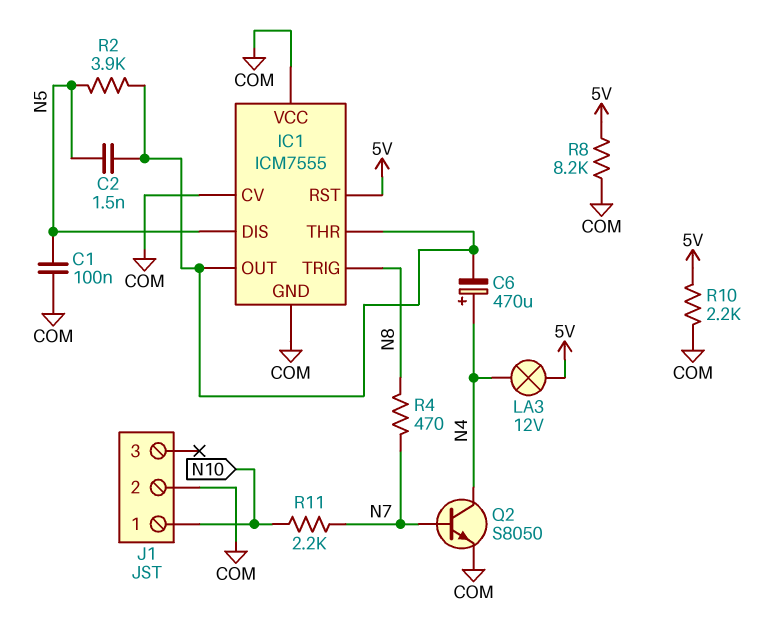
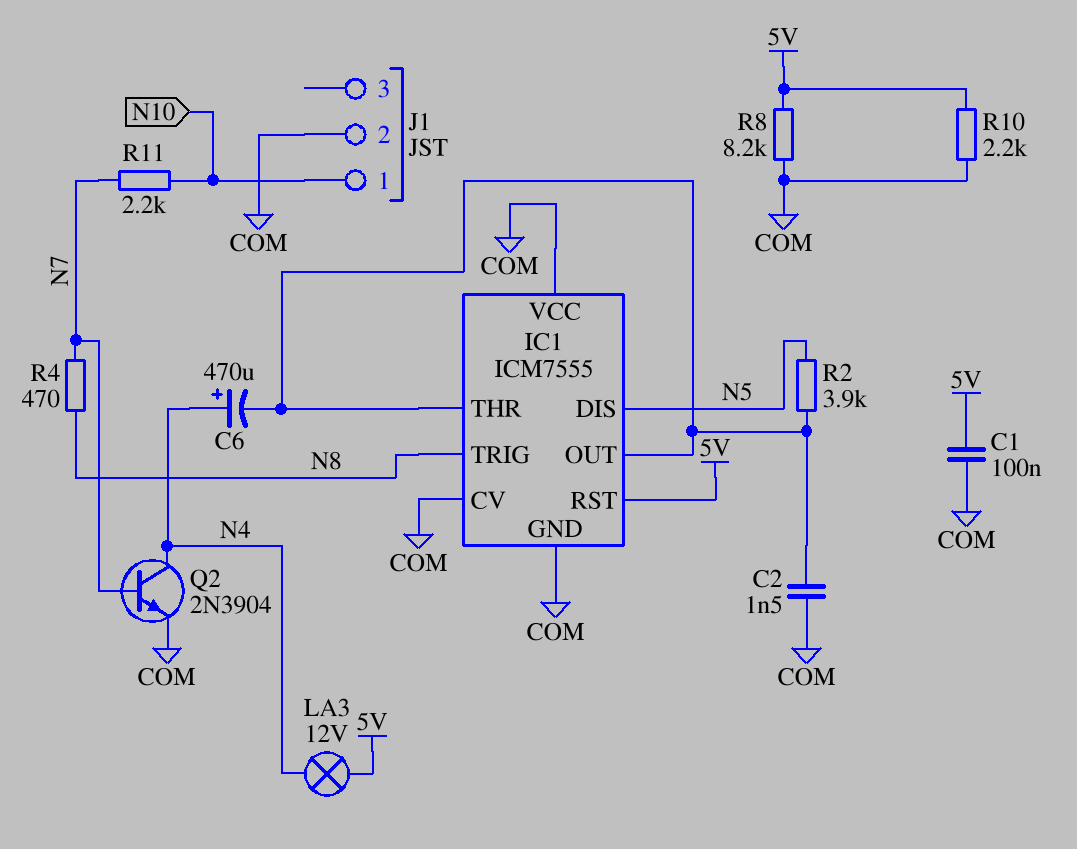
C1: 100nF (COM, N5) -> 100nF (5V, COM)
C2: 1.5nF (IC1/OUT, N5) -> 1.5nF (COM, IC1/OUT)
Q2: NPN S8050 (B N7, C N4, E COM) -> NPN 2N3904 (B N7, C N4, E COM)

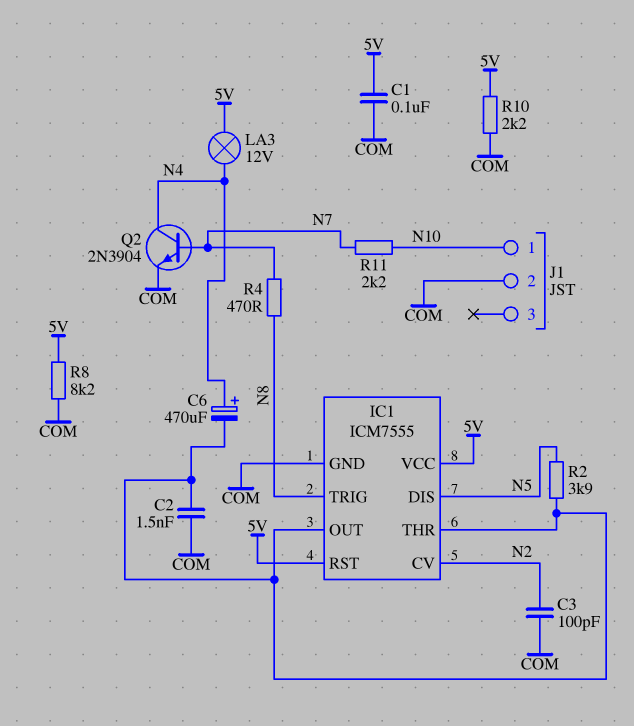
C3: none -> 100pF (COM, N2)
IC1 pin CV: COM -> N2
IC1 pin VCC: COM -> 5V

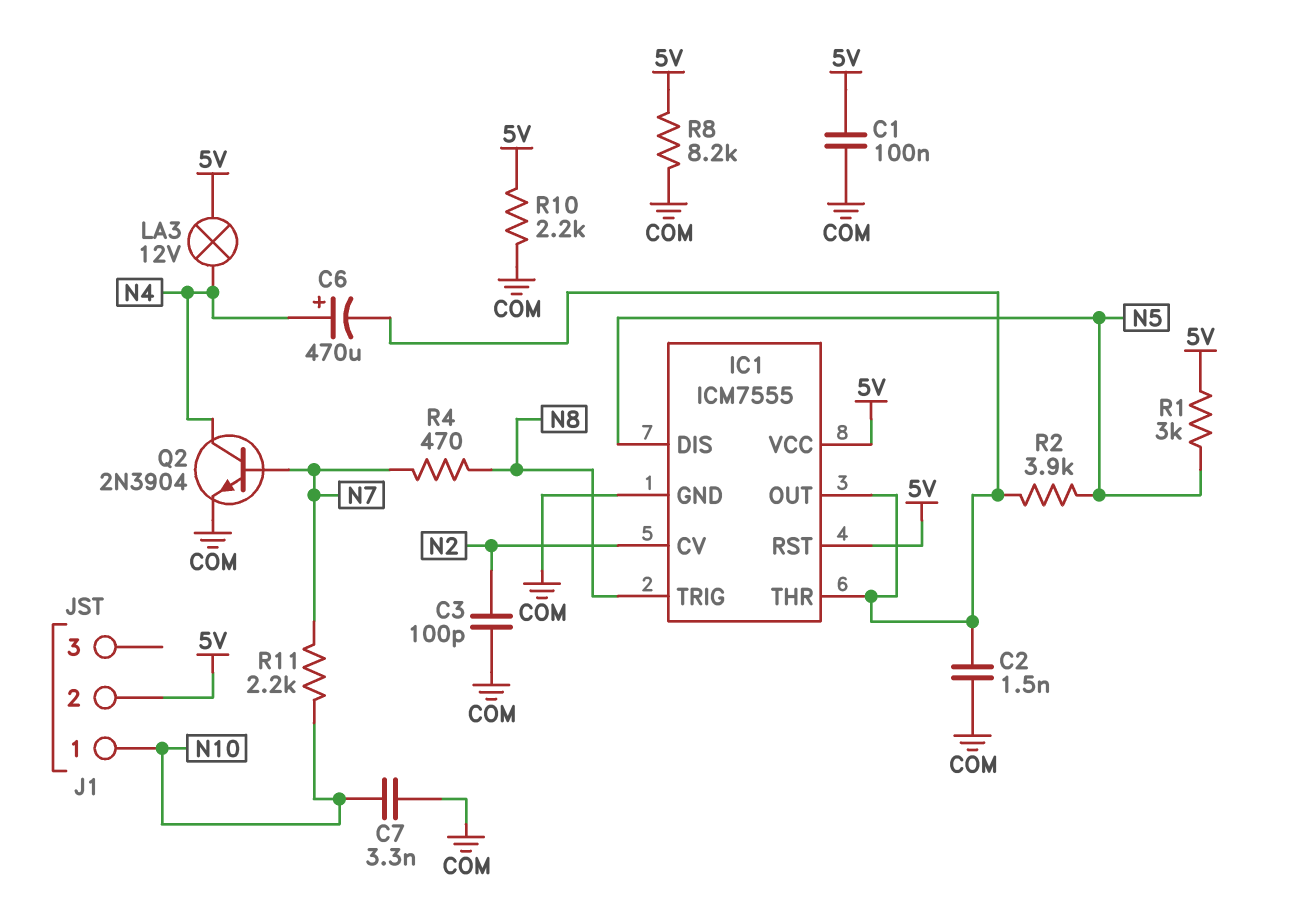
C7: none -> 3.3nF (COM, N10)
J1 pin 2: COM -> 5V
R1: none -> 3k (5V, N5)

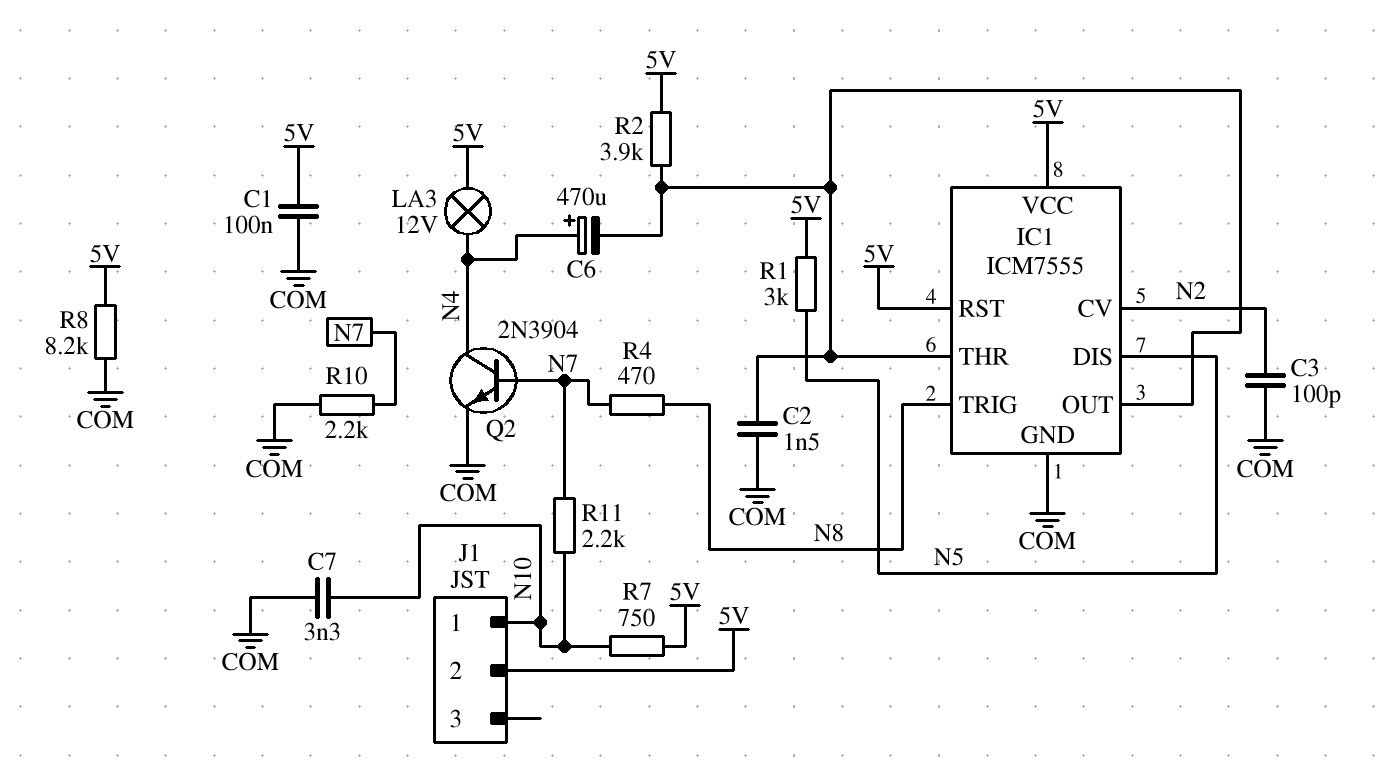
R2: 3.9k (IC1/OUT, N5) -> 3.9k (5V, IC1/OUT)
R7: none -> 750 (5V, N10)
R10: 2.2k (5V, COM) -> 2.2k (COM, N7)

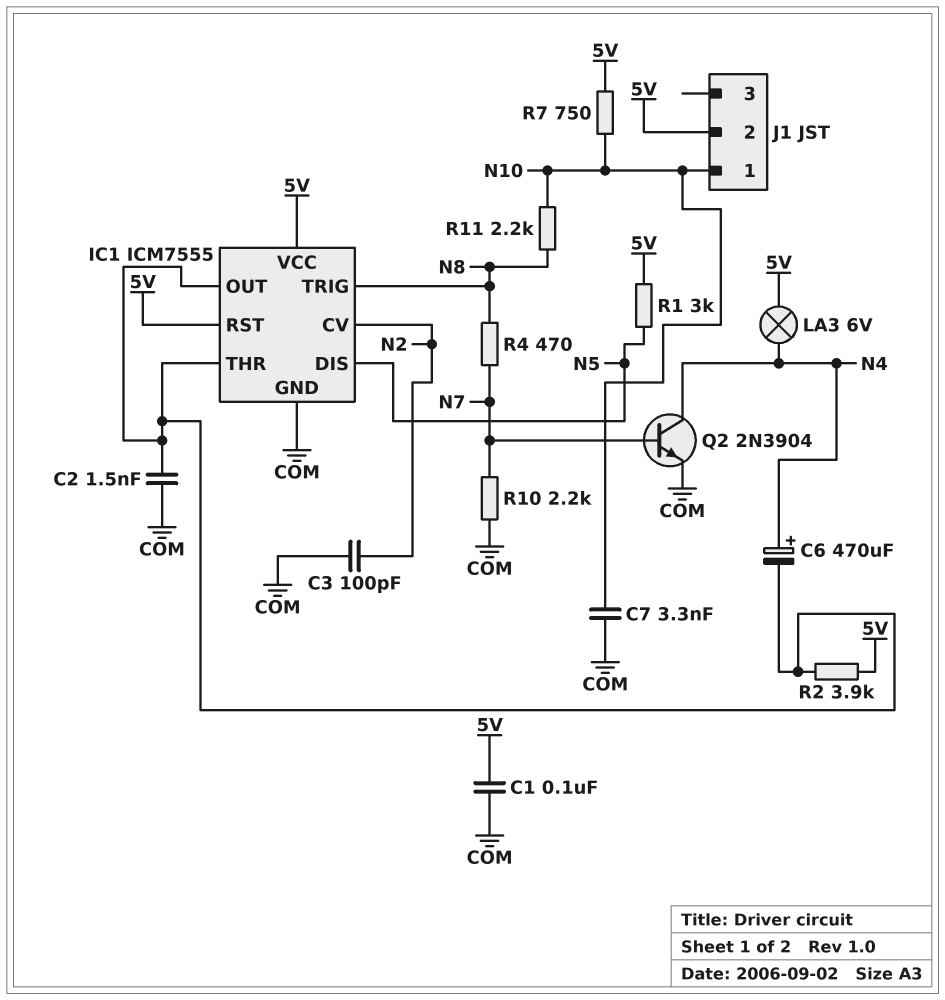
LA3: lamp 12V (5V, N4) -> lamp 6V (5V, N4)
R8: 8.2k (5V, COM) -> none
R11: 2.2k (N7, N10) -> 2.2k (N8, N10)

